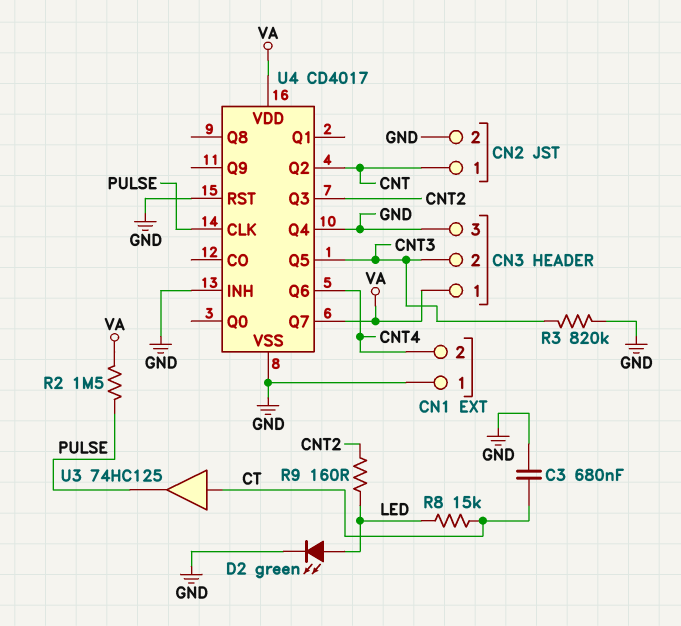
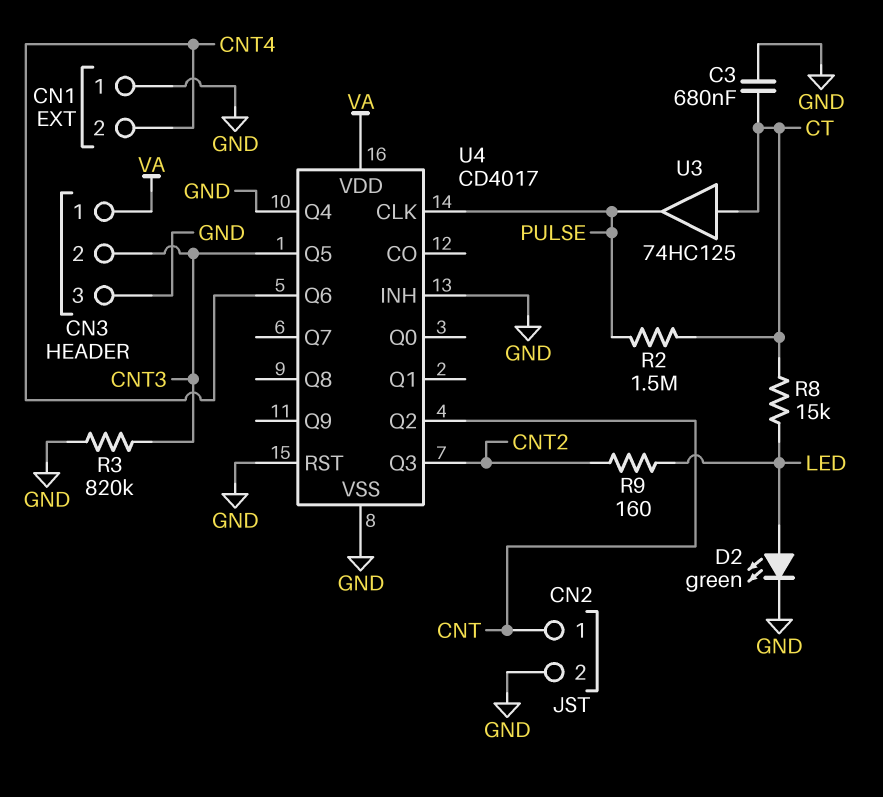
R2: 1.5M (PULSE, VA) -> 1.5M (CT, PULSE)
U4 pin Q7: VA -> none

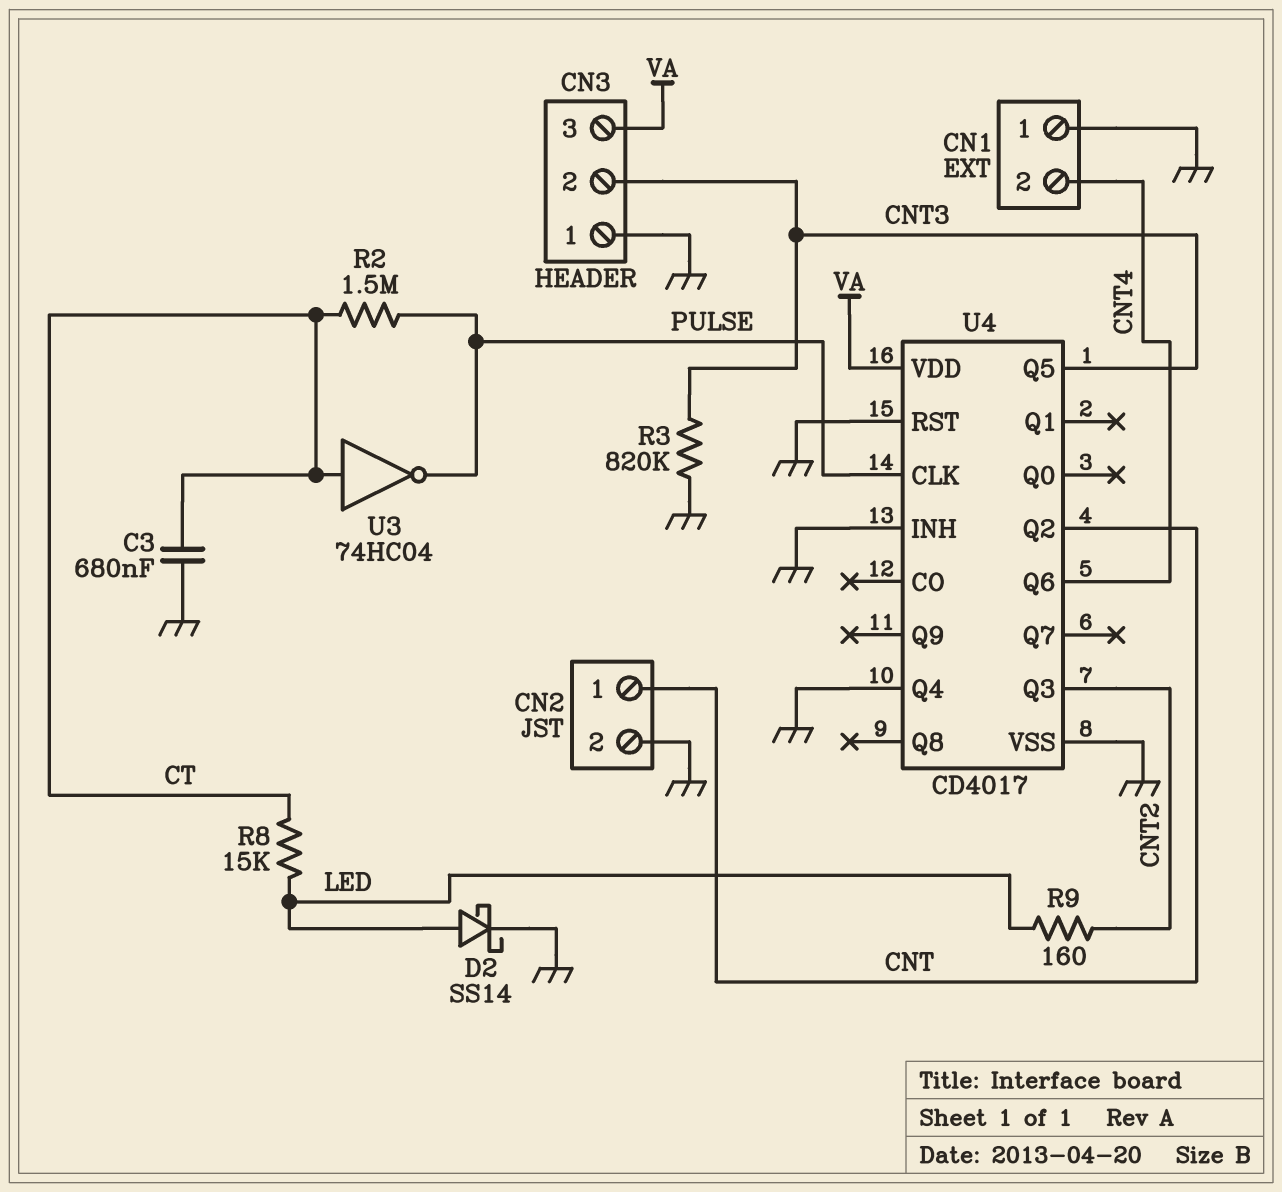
CN3 pin 1: VA -> GND
CN3 pin 3: GND -> VA
D2: LED green (A LED, K GND) -> schottky SS14 (A LED, K GND)
U3: buffer 74HC125 (in CT, out PULSE) -> NOT 74HC04 (in CT, out PULSE)

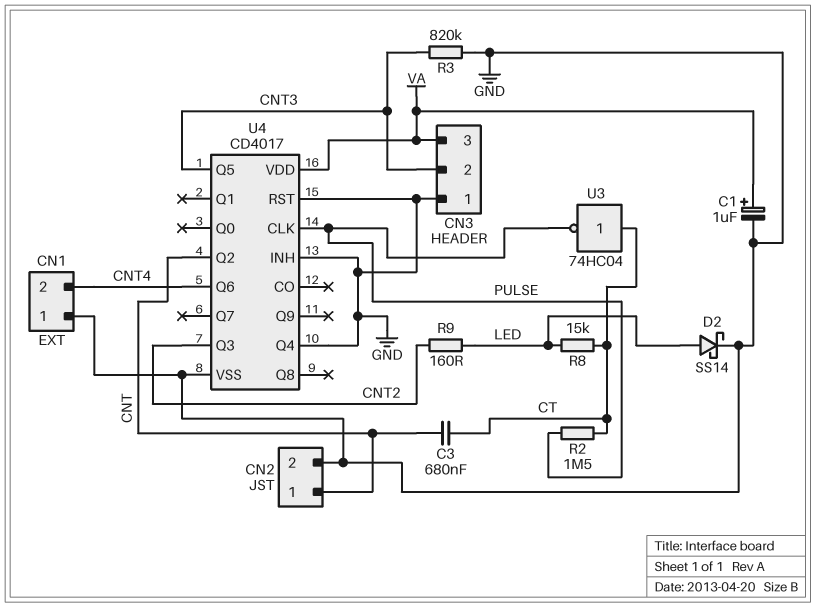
C1: none -> 1uF (plus VA, minus GND)
C3: 680nF (CT, GND) -> 680nF (CNT, CT)

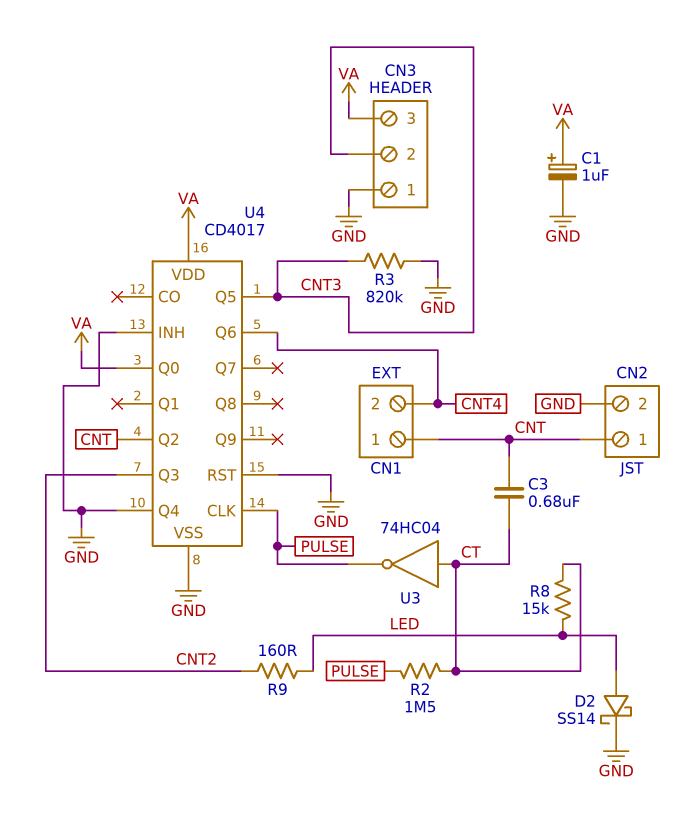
CN1 pin 1: GND -> CNT
U4 pin Q0: none -> VA

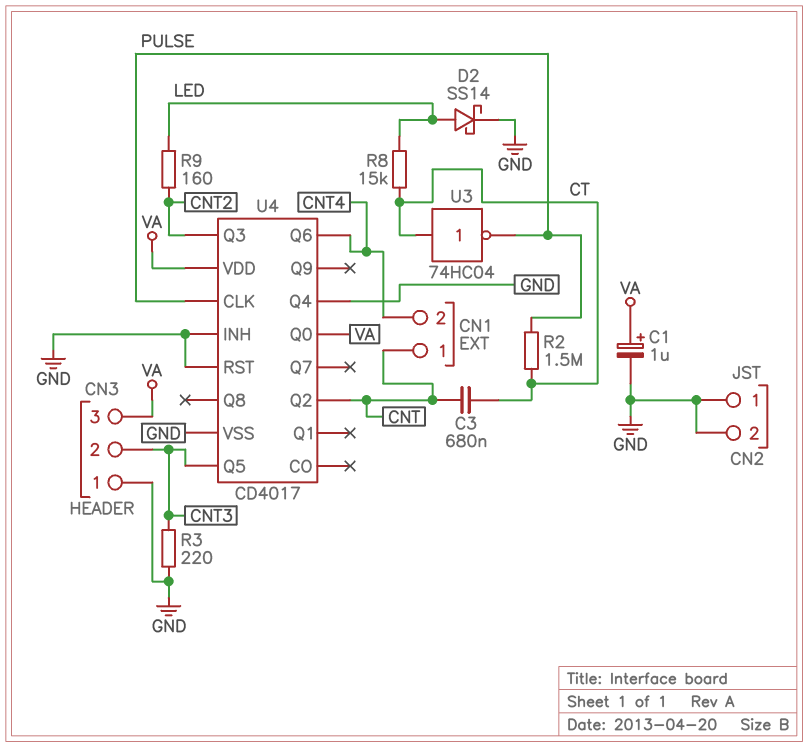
CN2 pin 1: CNT -> GND
R3: 820k (CNT3, GND) -> 220 (CNT3, GND)

